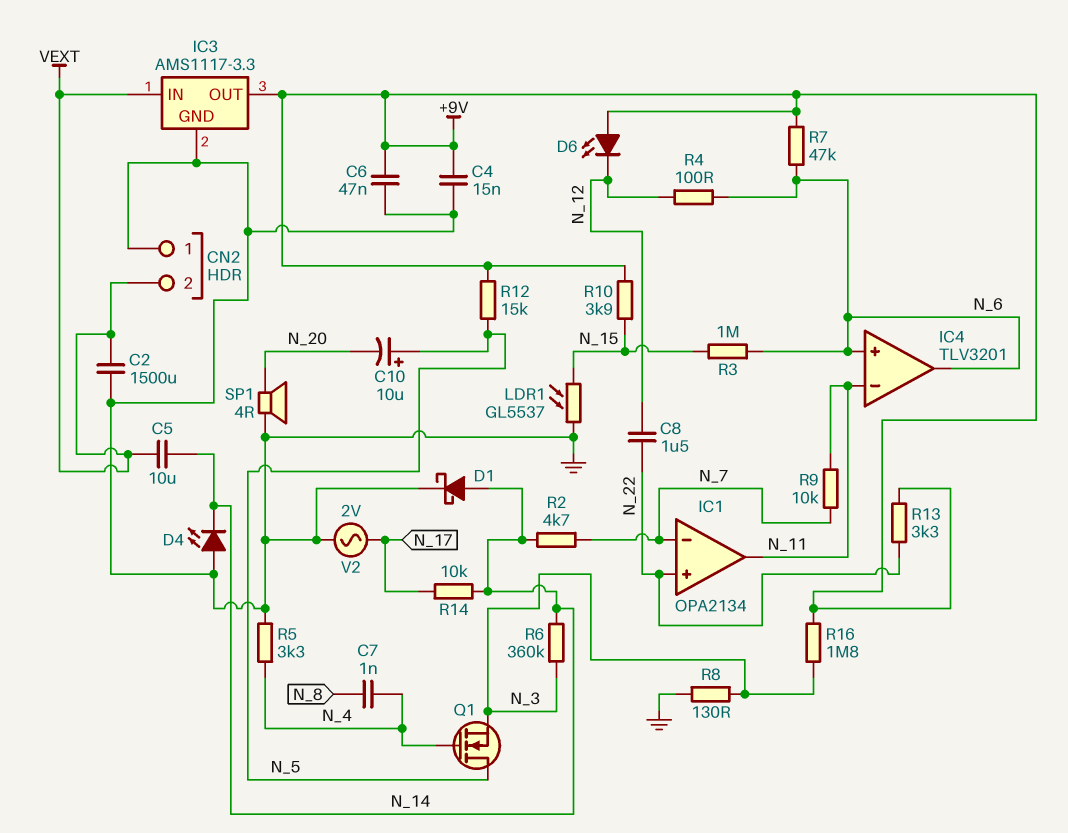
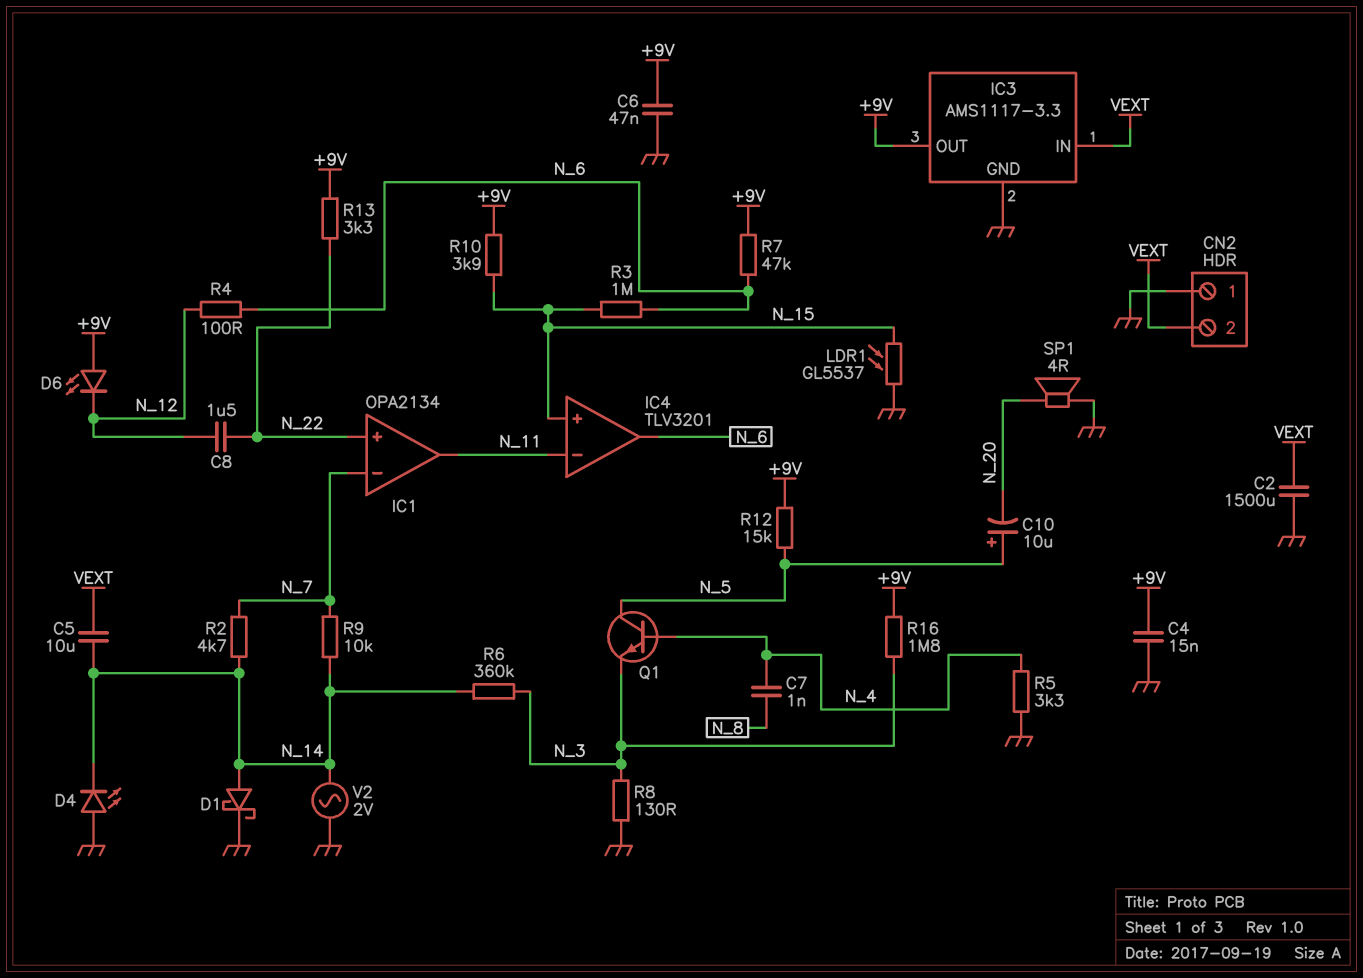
IC4 pin in+: N_6 -> N_15
Q1: NMOS (G N_4, D N_5, S N_3) -> NPN (B N_4, C N_5, E N_3)
R9: 10k (N_7, N_11) -> 10k (N_7, N_14)
R14: 10k (N_14, N_17) -> none
V2: AC 2V (GND, N_17) -> AC 2V (GND, N_14)

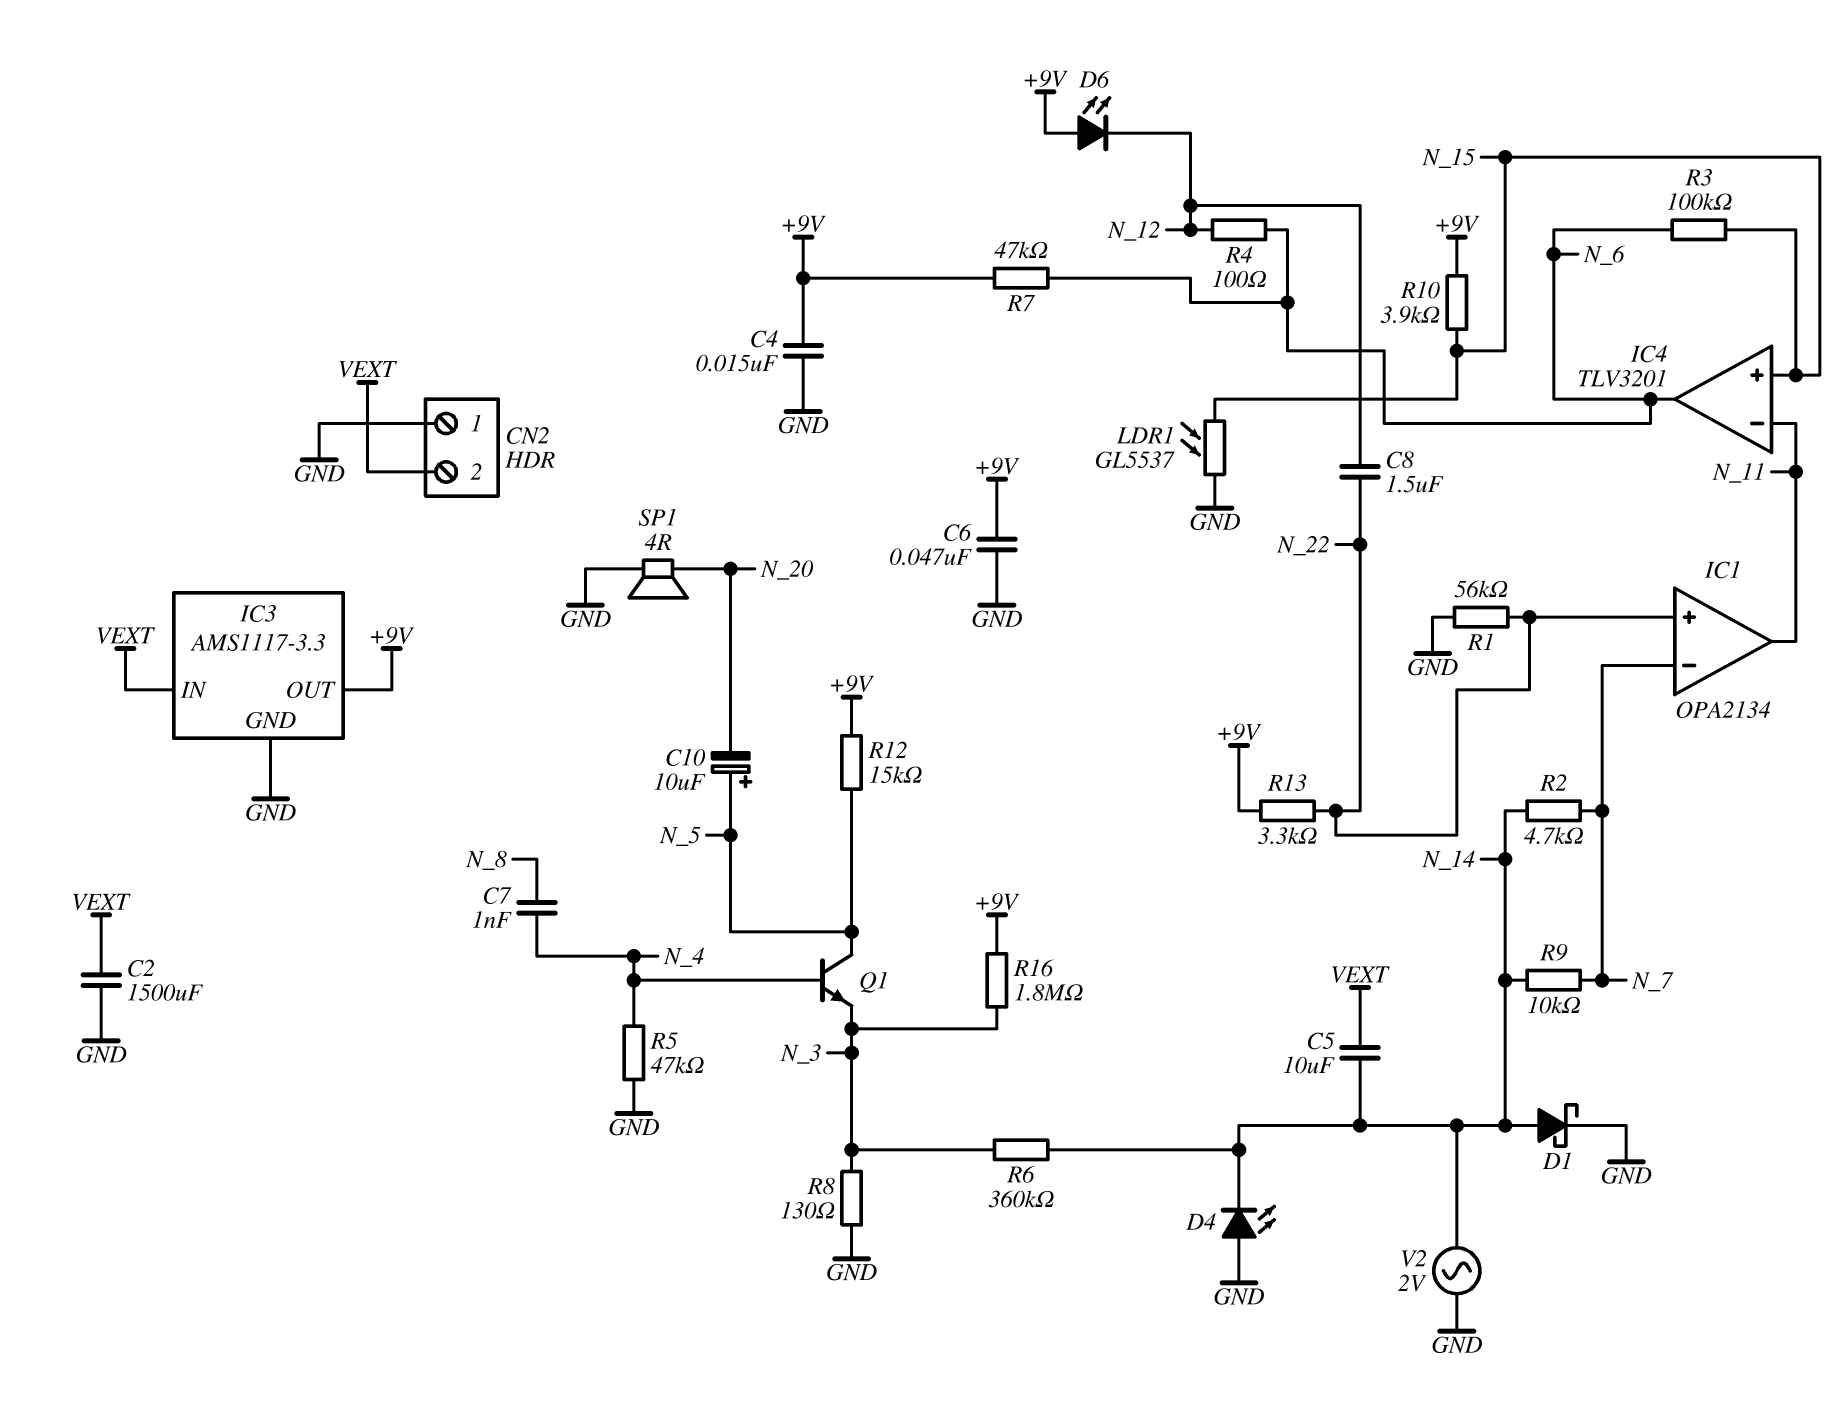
R1: none -> 56k (GND, N_22)
R3: 1M (N_6, N_15) -> 100k (N_6, N_15)
R5: 3.3k (GND, N_4) -> 47k (GND, N_4)

